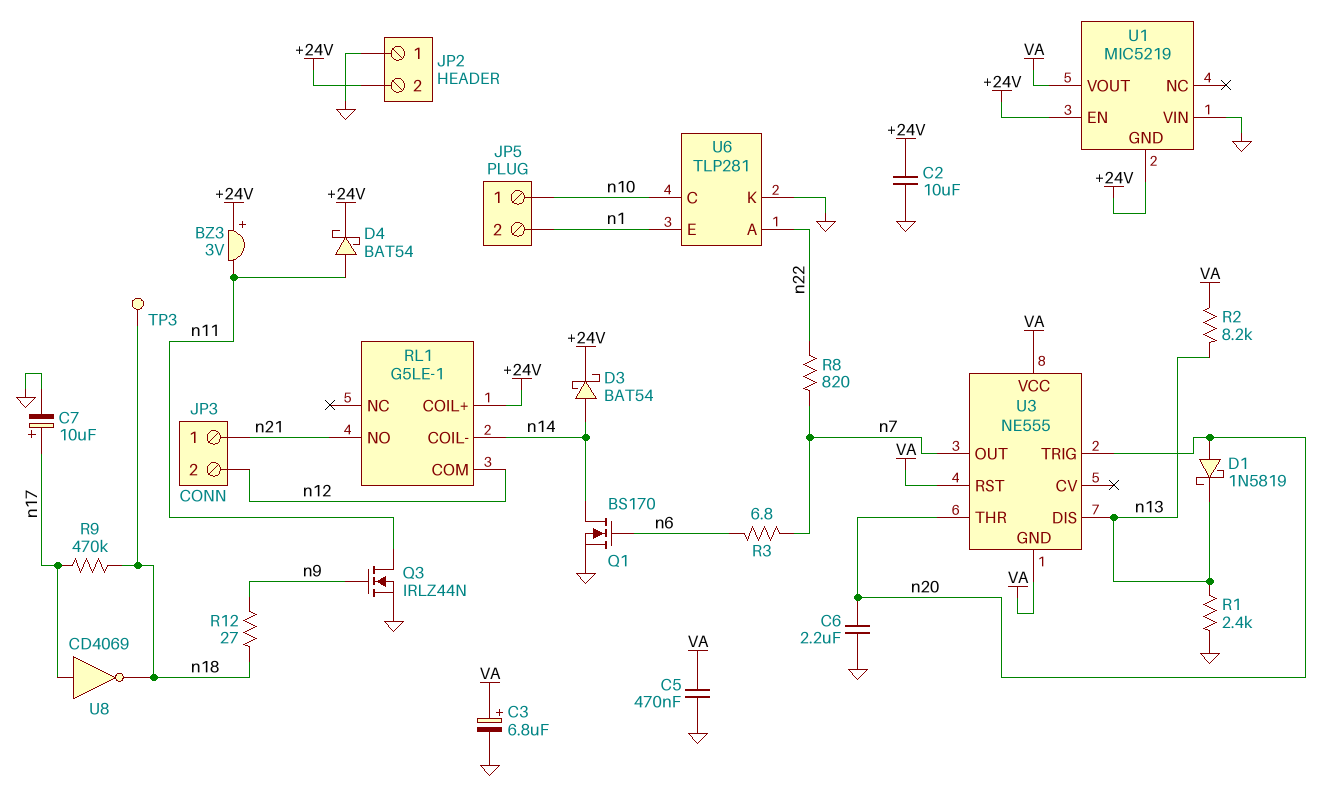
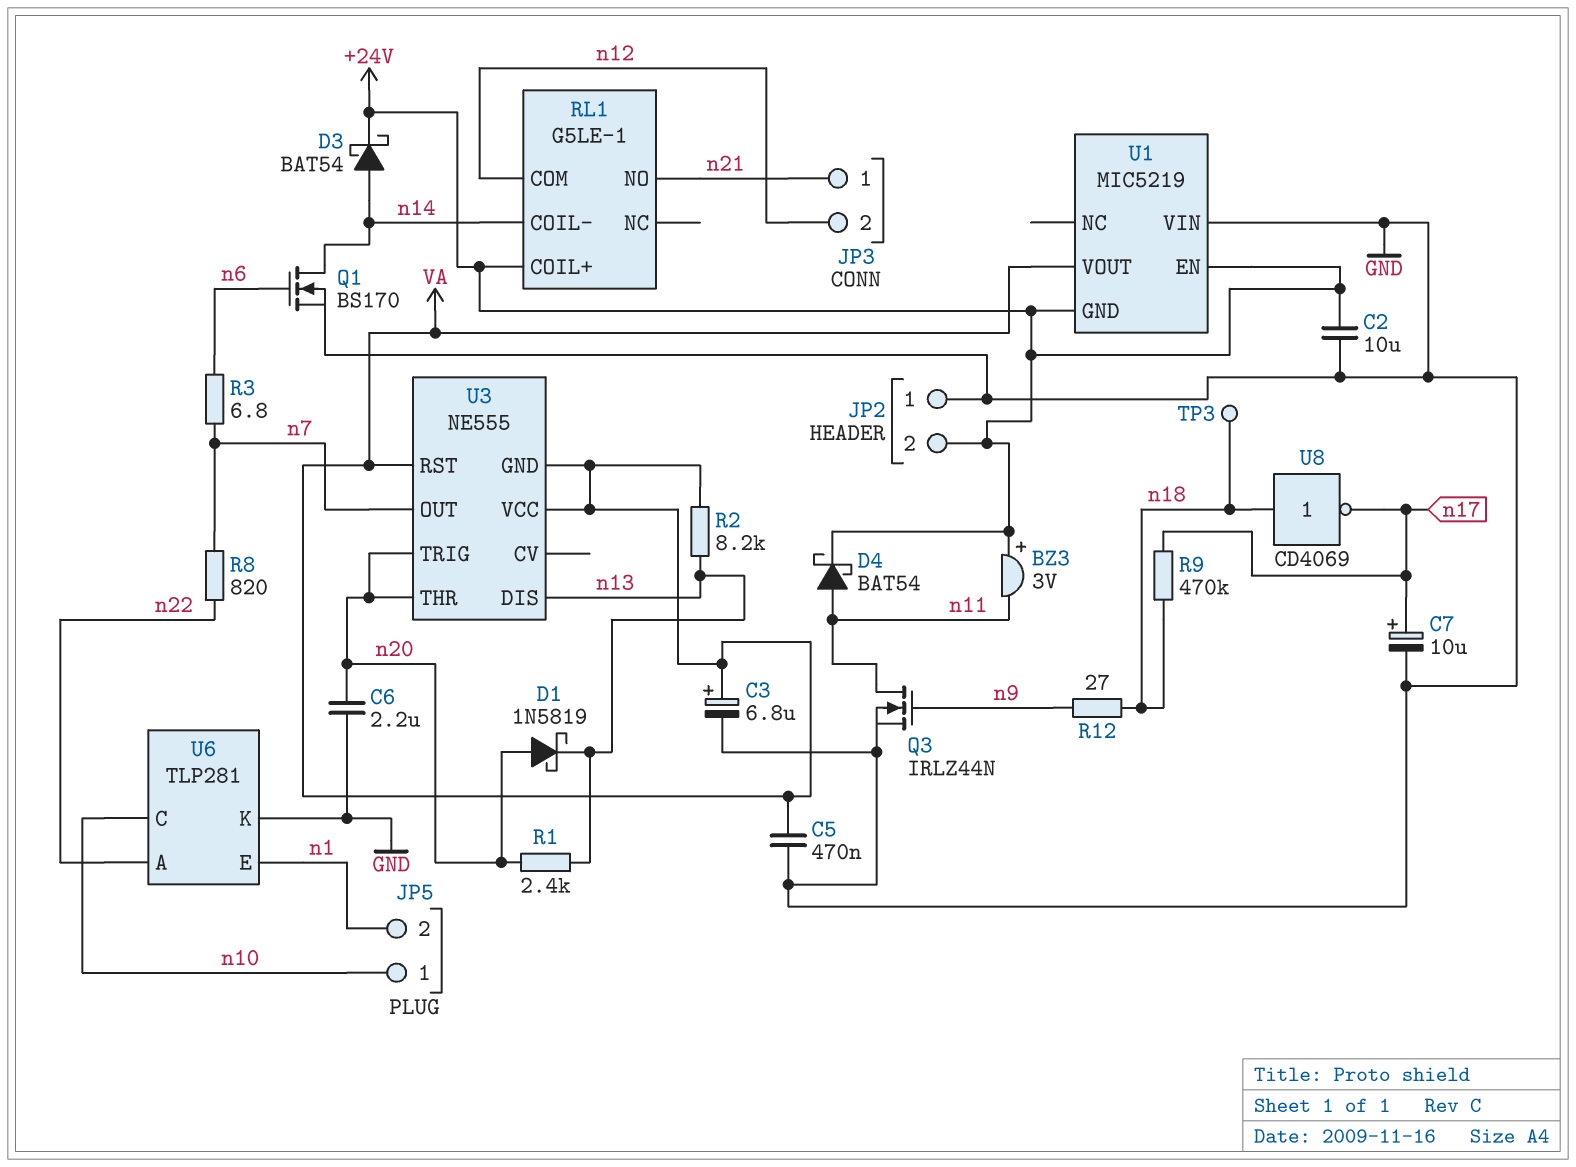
R1: 2.4k (GND, n13) -> 2.4k (n13, n20)
U8: NOT CD4069 (in n17, out n18) -> NOT CD4069 (in n18, out n17)

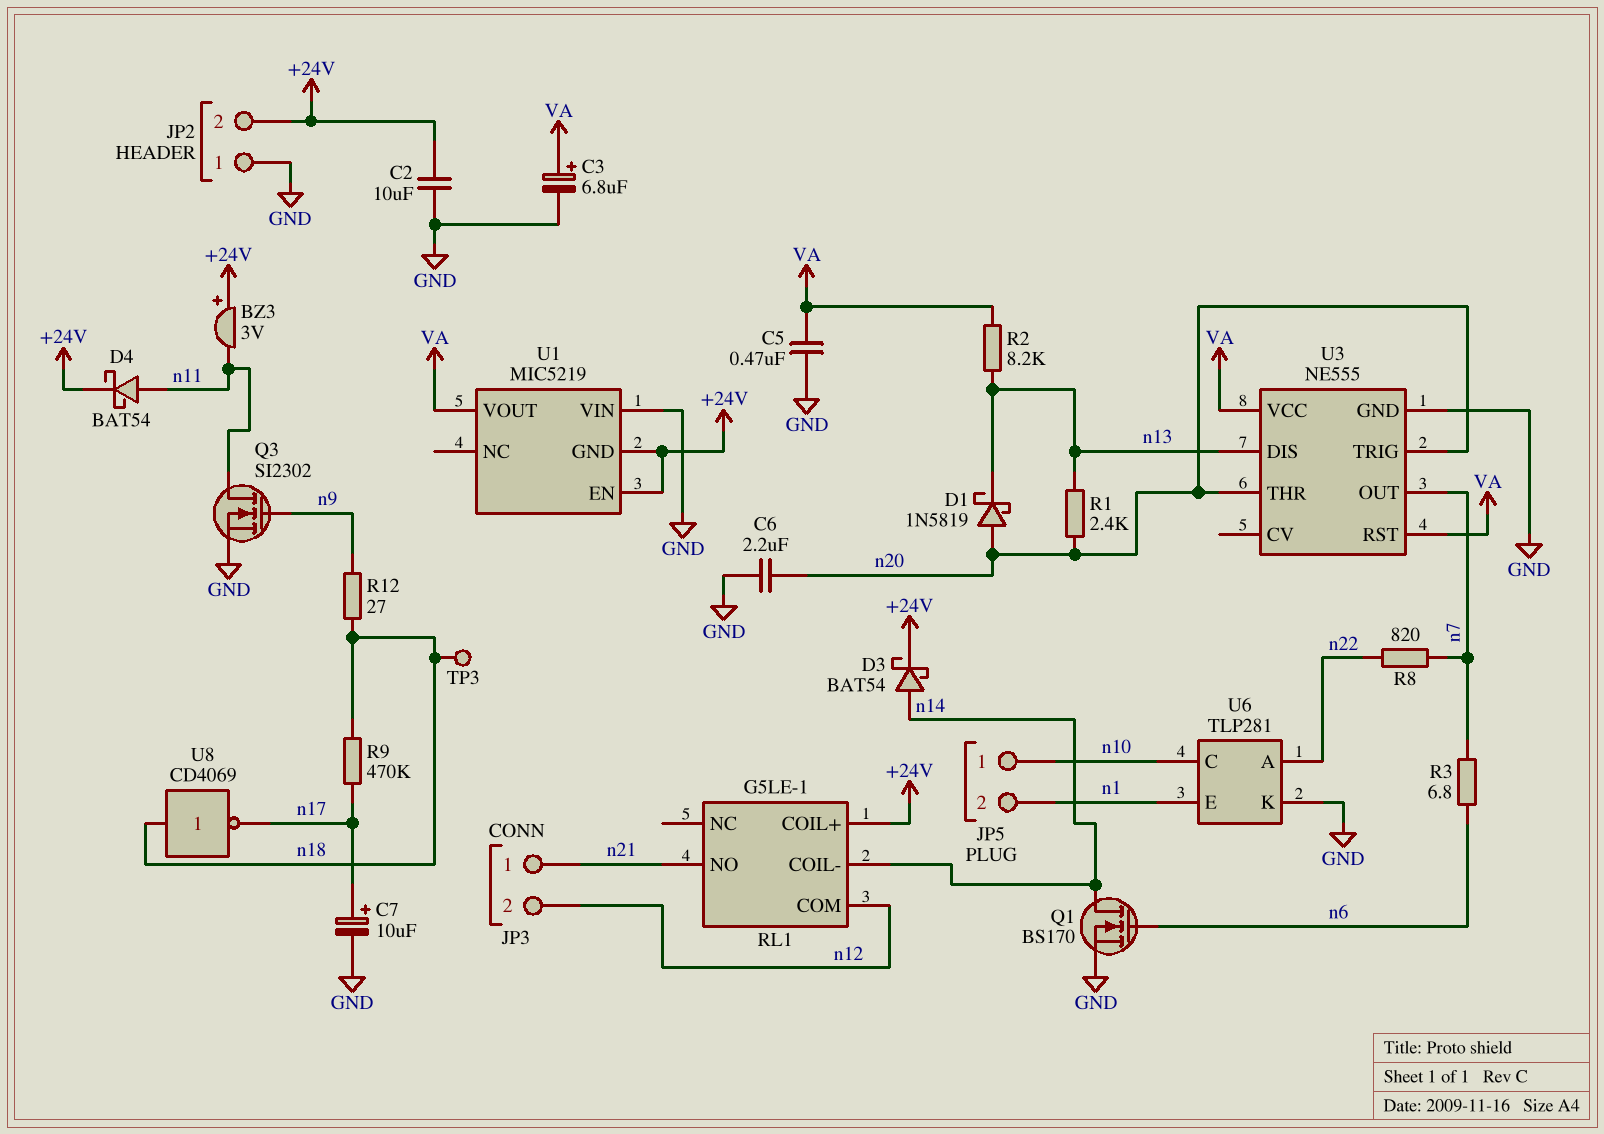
Q3: NMOS IRLZ44N (G n9, D n11, S GND) -> NMOS SI2302 (G n9, D n11, S GND)
U3 pin GND: VA -> GND

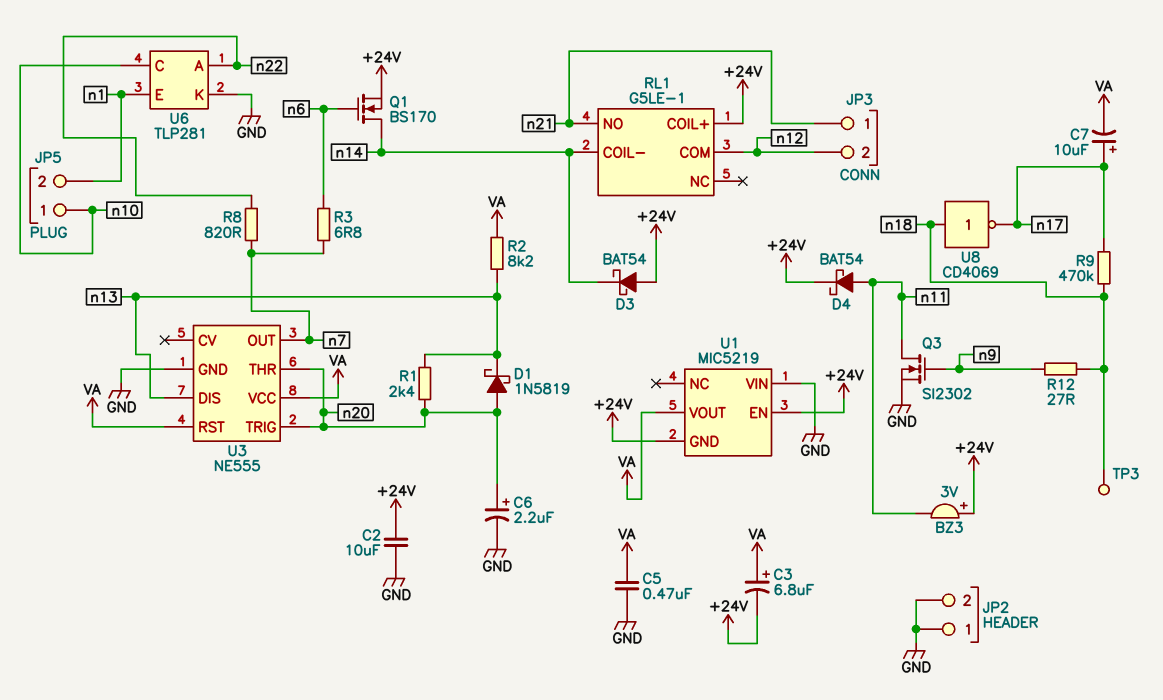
C3: 6.8uF (plus VA, minus GND) -> 6.8uF (plus VA, minus +24V)
C6: 2.2uF (GND, n20) -> 2.2uF (plus n20, minus GND)
C7: 10uF (plus n17, minus GND) -> 10uF (plus n17, minus VA)
D3: schottky BAT54 (A n14, K +24V) -> schottky BAT54 (A +24V, K n14)
JP2 pin 2: +24V -> GND
Q1: NMOS BS170 (G n6, D n14, S GND) -> NMOS BS170 (G n6, D n14, S +24V)

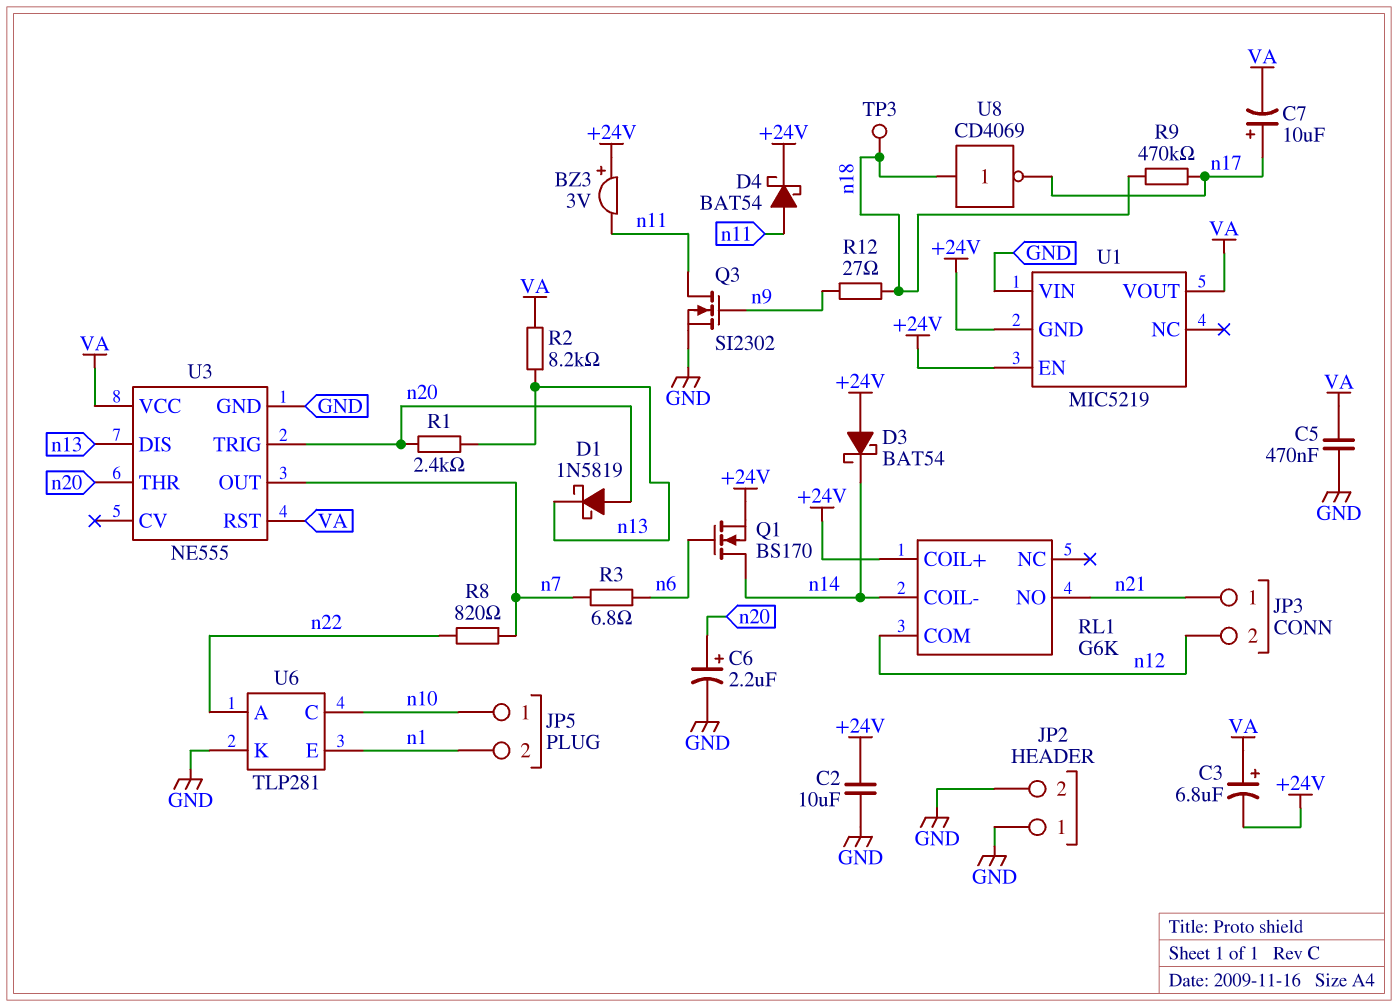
RL1: G5LE-1 -> G6K

